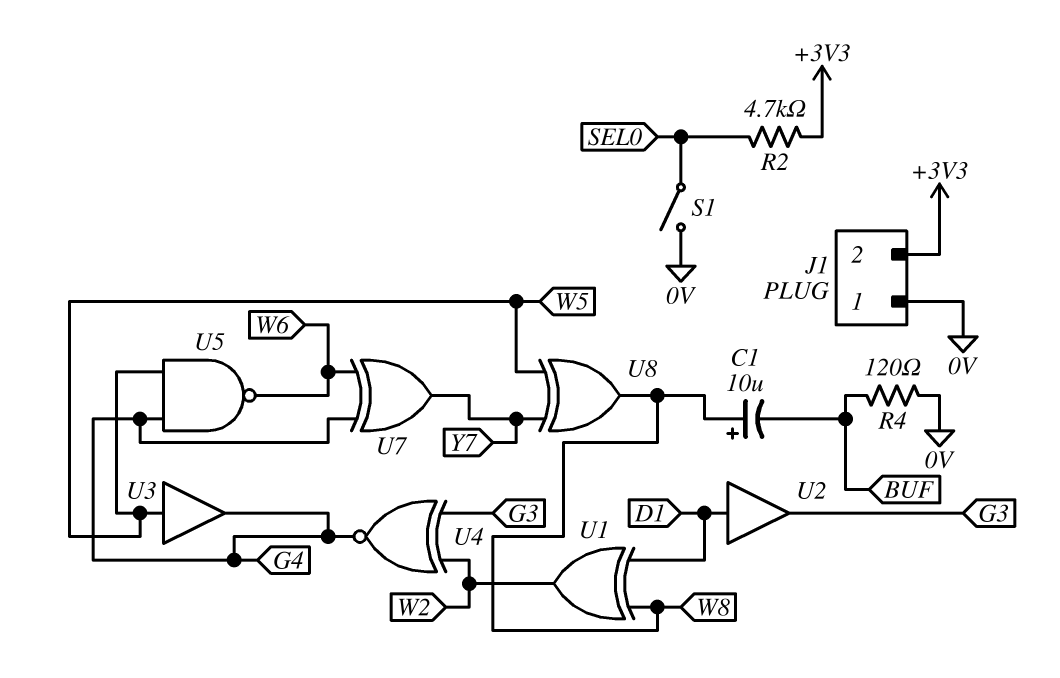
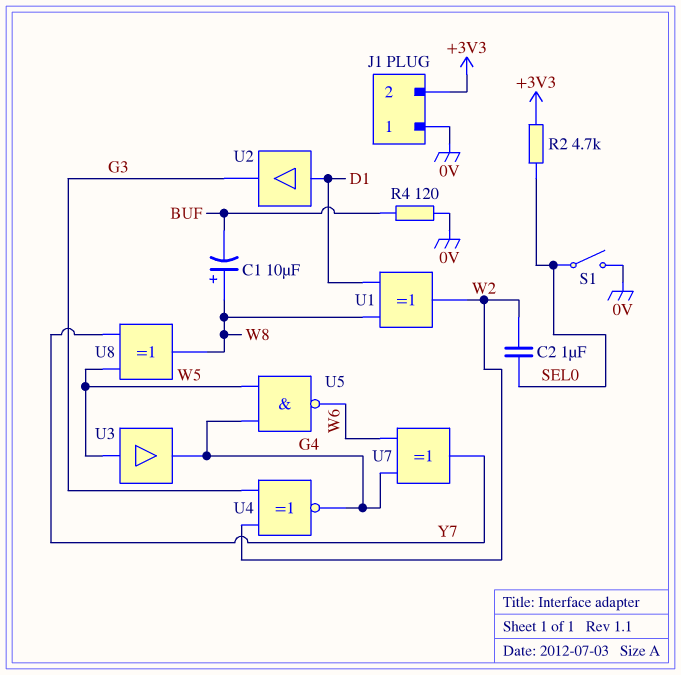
C2: none -> 1uF (SEL0, W2)

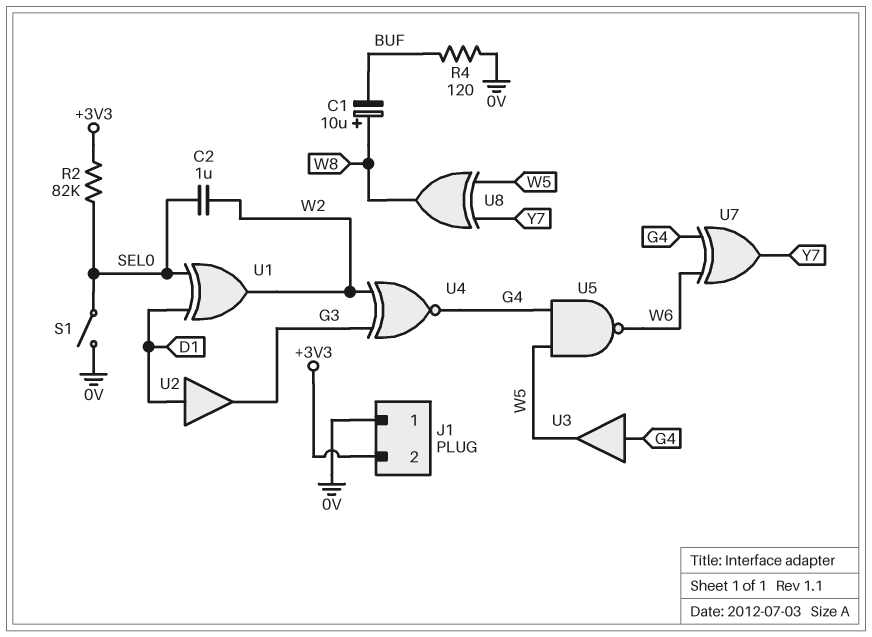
R2: 4.7k (+3V3, SEL0) -> 82k (+3V3, SEL0)
U1: XOR (in D1, in W8, out W2) -> XOR (in D1, in SEL0, out W2)
U3: buffer (in W5, out G4) -> buffer (in G4, out W5)

